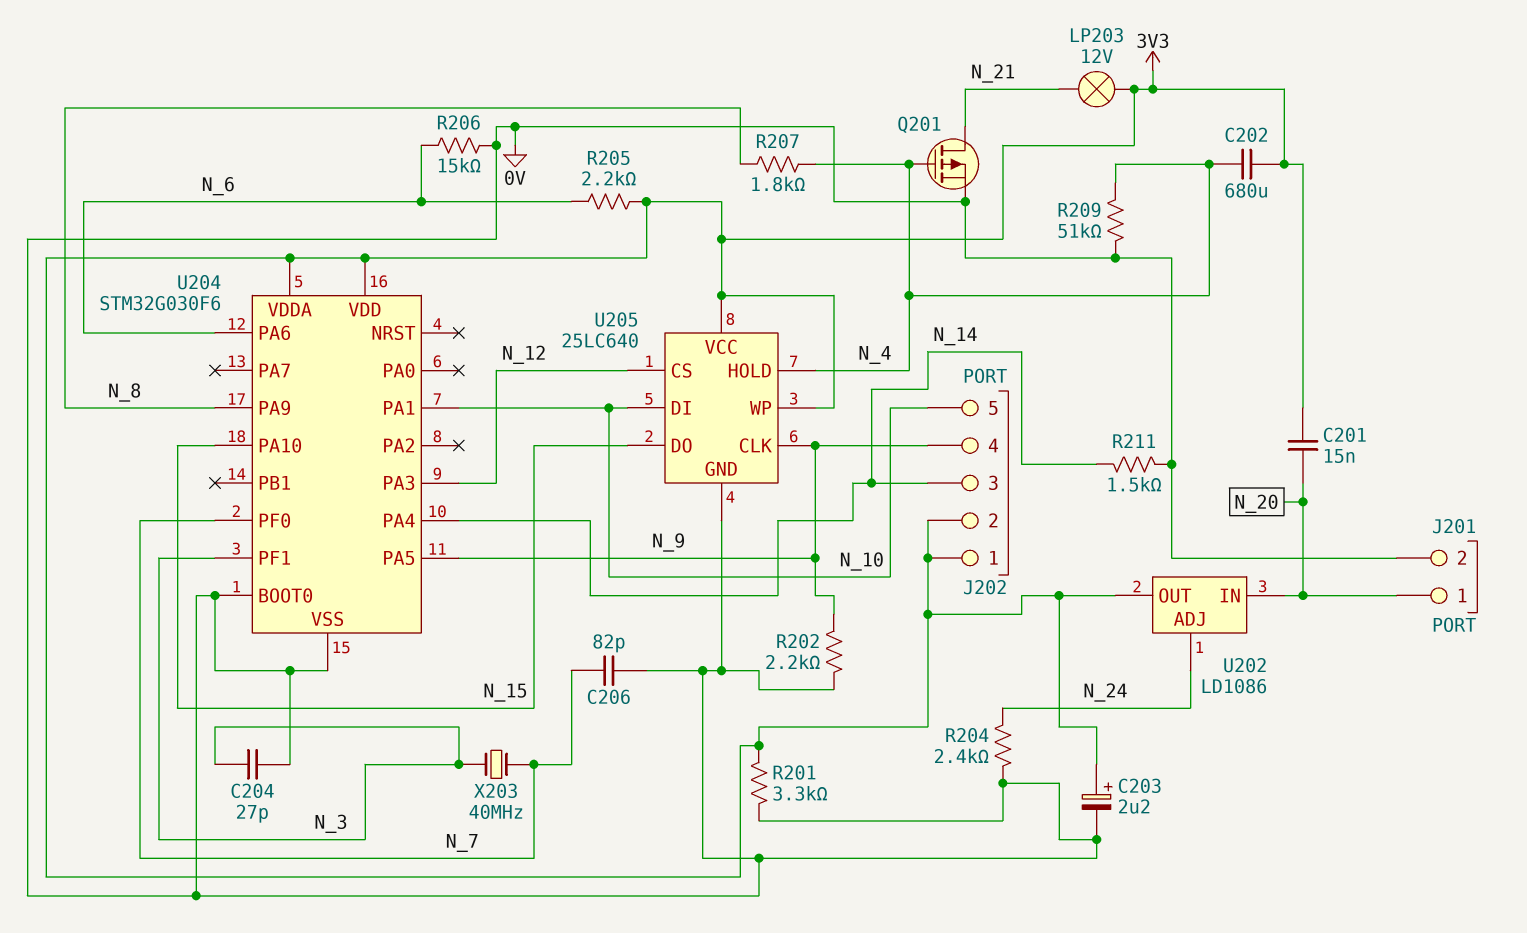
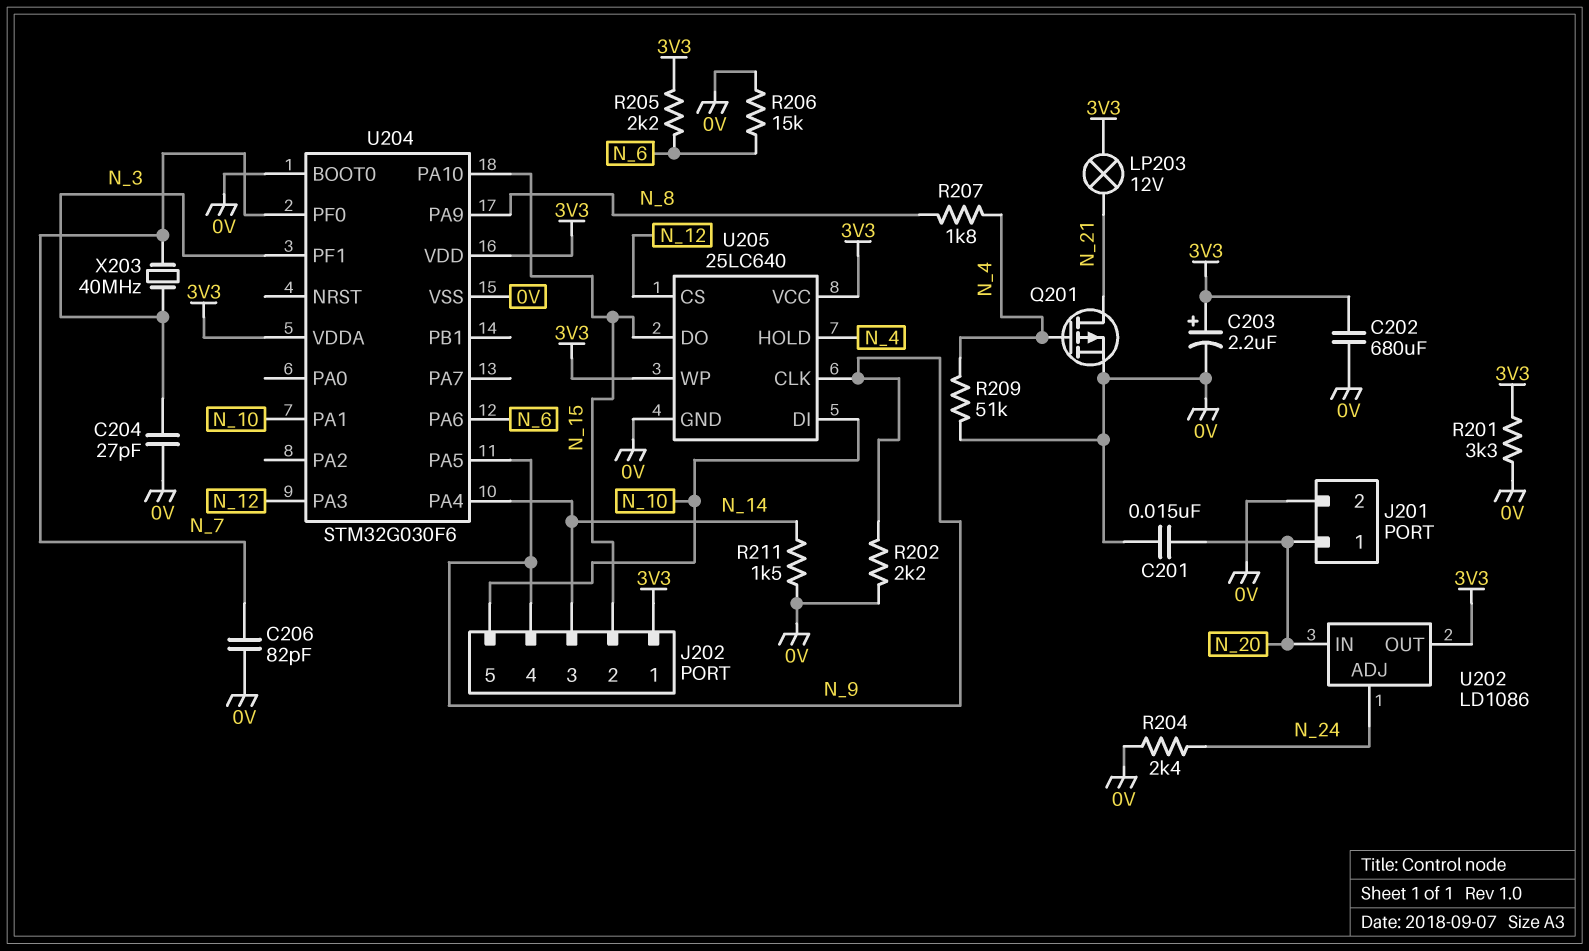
C201: 15nF (3V3, N_20) -> 15nF (0V, N_20)
C202: 680uF (3V3, N_4) -> 680uF (0V, 3V3)
J202 pin 2: 3V3 -> N_15

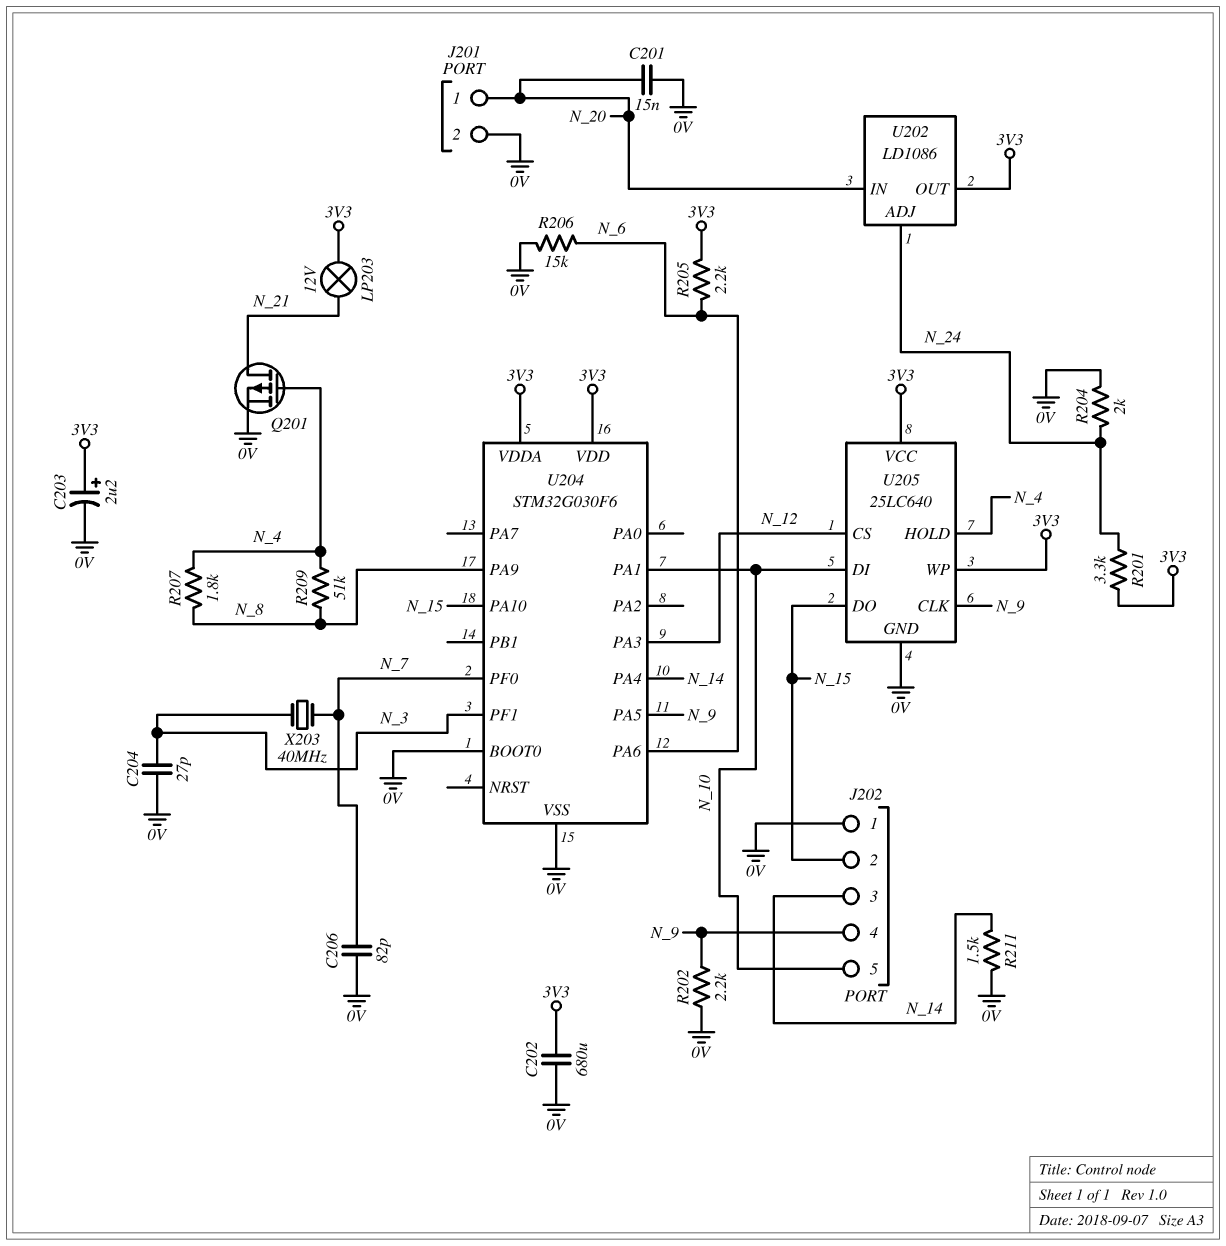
J202 pin 1: 3V3 -> 0V
R201: 3.3k (0V, 3V3) -> 3.3k (3V3, N_24)
R204: 2.4k (0V, N_24) -> 2k (0V, N_24)
R209: 51k (0V, N_4) -> 51k (N_4, N_8)

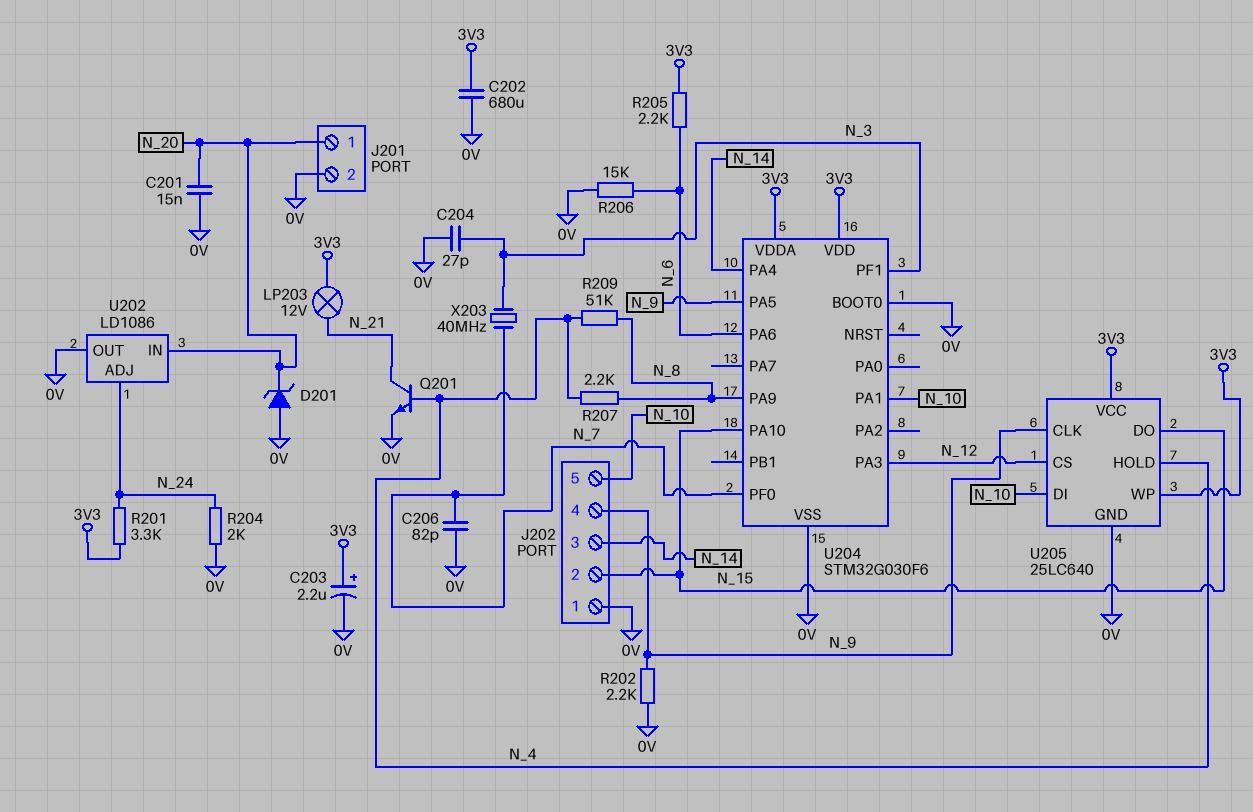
D201: none -> zener (A 0V, K N_20)
Q201: PMOS (G N_4, D N_21, S 0V) -> NPN (B N_4, C N_21, E 0V)
R207: 1.8k (N_4, N_8) -> 2.2k (N_4, N_8)
R211: 1.5k (0V, N_14) -> none
U202 pin OUT: 3V3 -> 0V

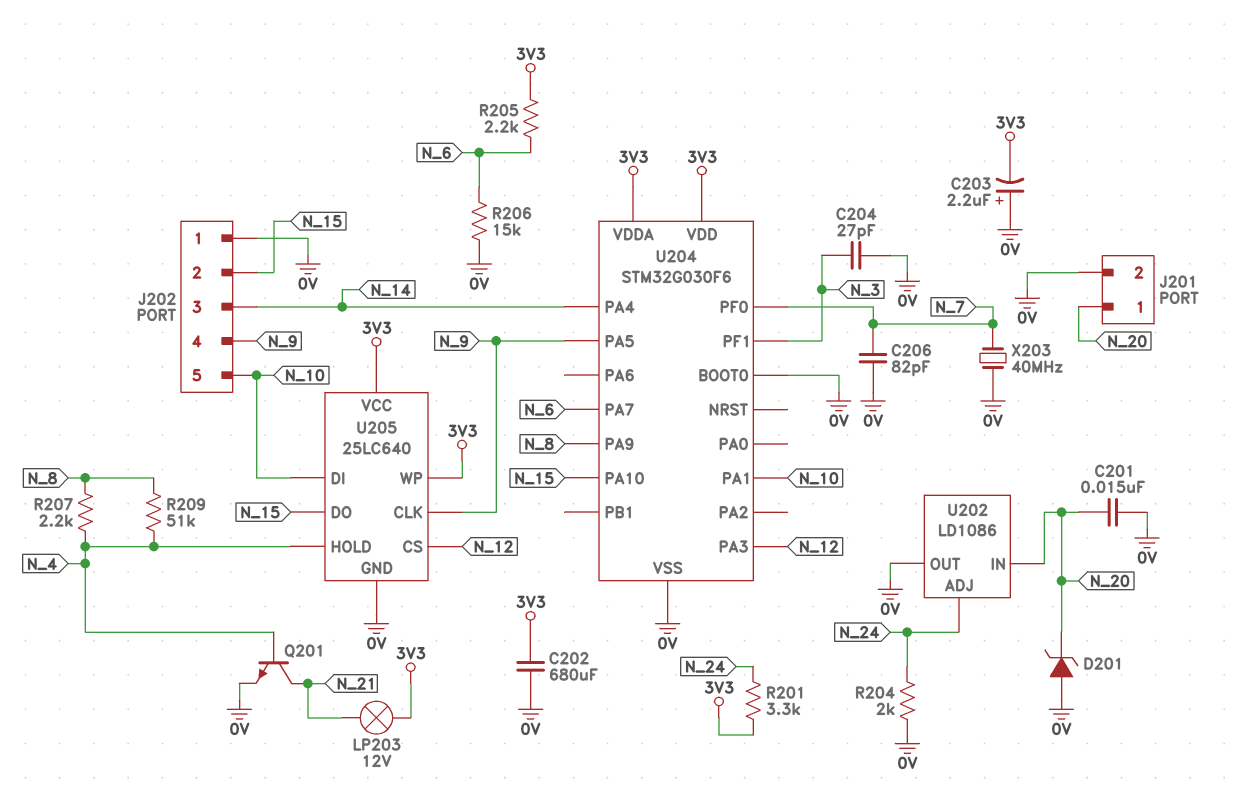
C203: 2.2uF (plus 3V3, minus 0V) -> 2.2uF (plus 0V, minus 3V3)
R202: 2.2k (0V, N_9) -> none
U204 pin PA6: N_6 -> none
U204 pin PA7: none -> N_6
X203: 40MHz (N_3, N_7) -> 40MHz (0V, N_7)

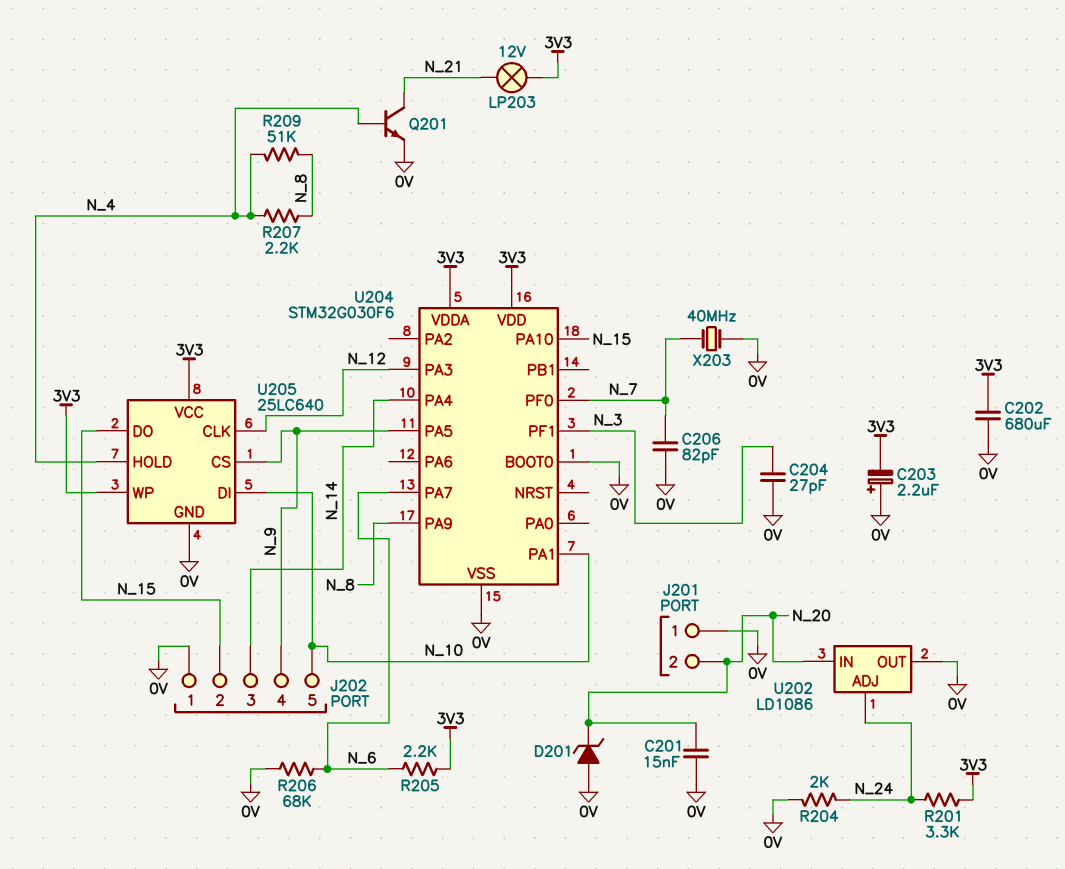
J201 pin 1: N_20 -> 0V
J201 pin 2: 0V -> N_20
R206: 15k (0V, N_6) -> 68k (0V, N_6)
U205 pin CLK: N_9 -> N_12
U205 pin CS: N_12 -> N_9

